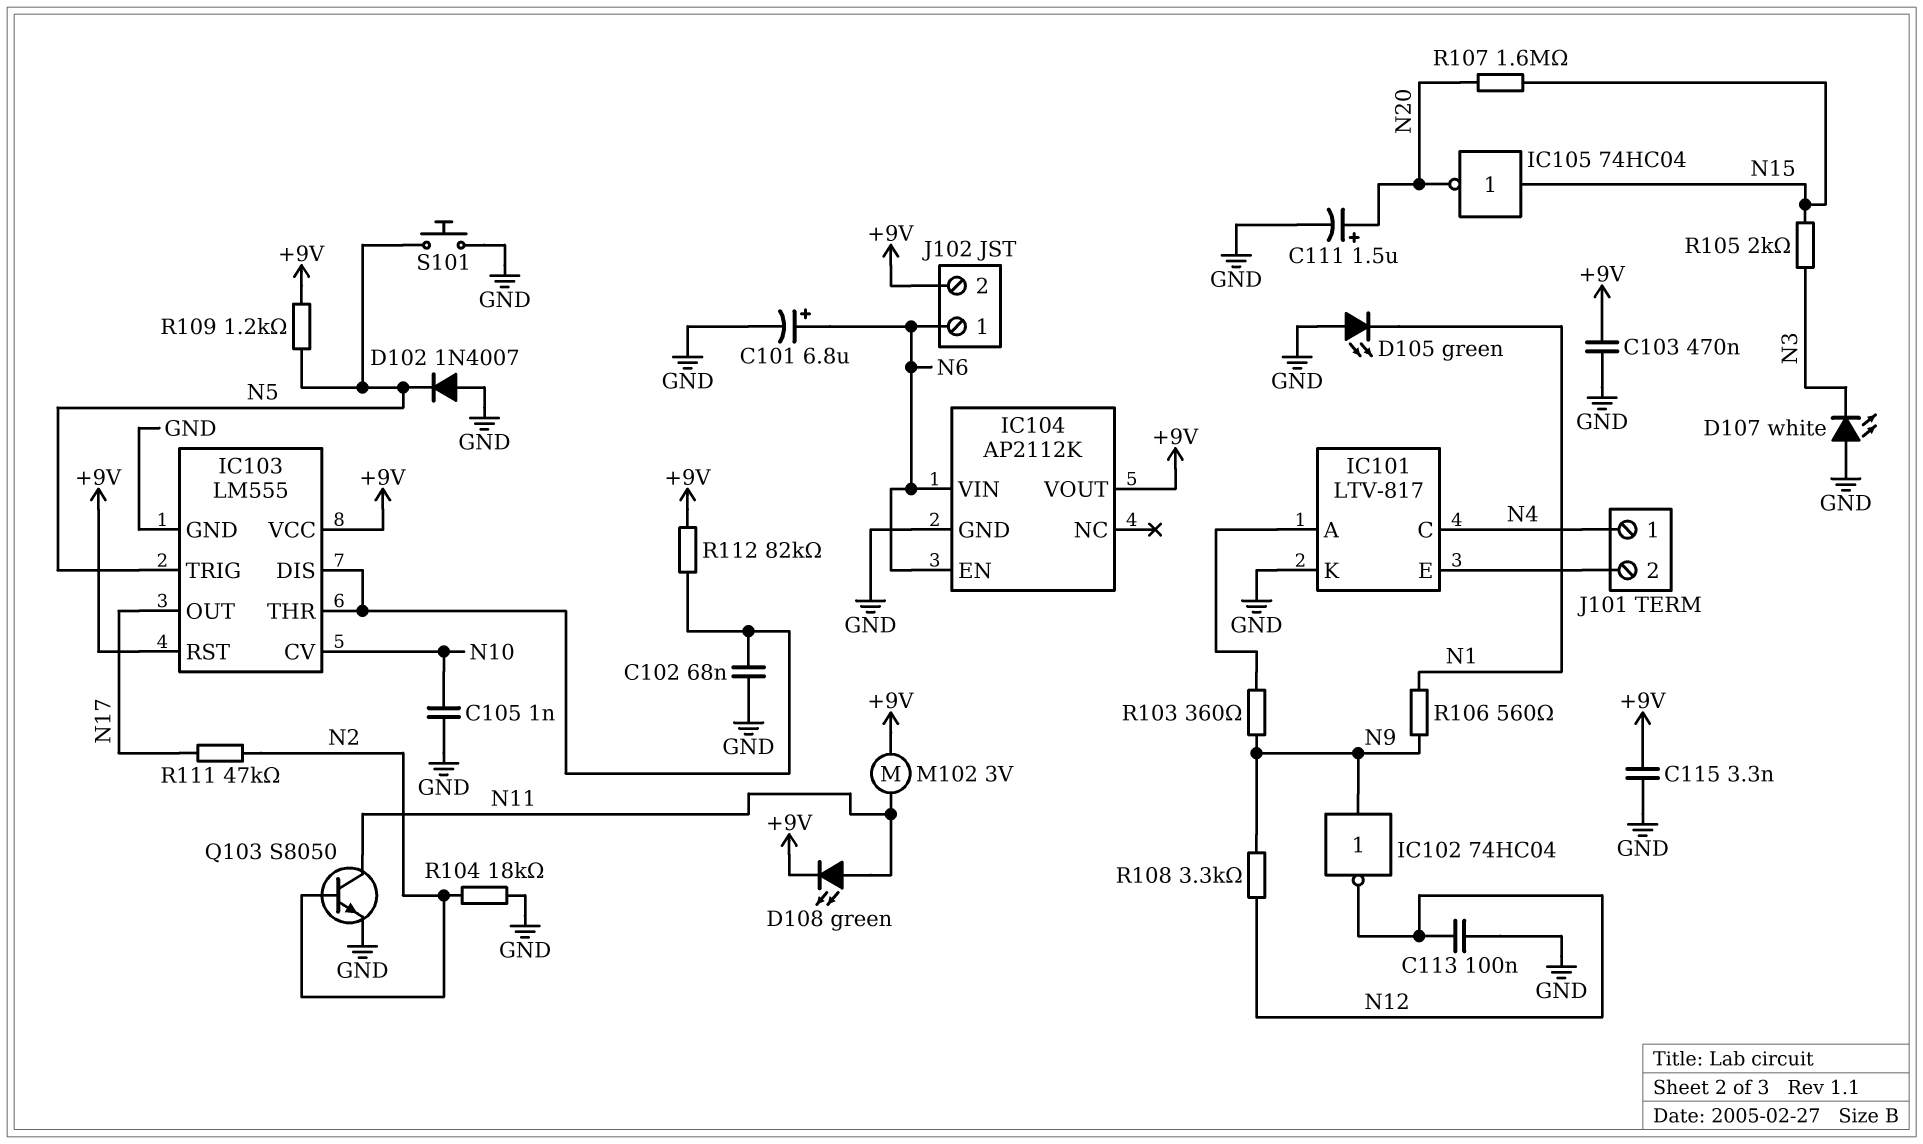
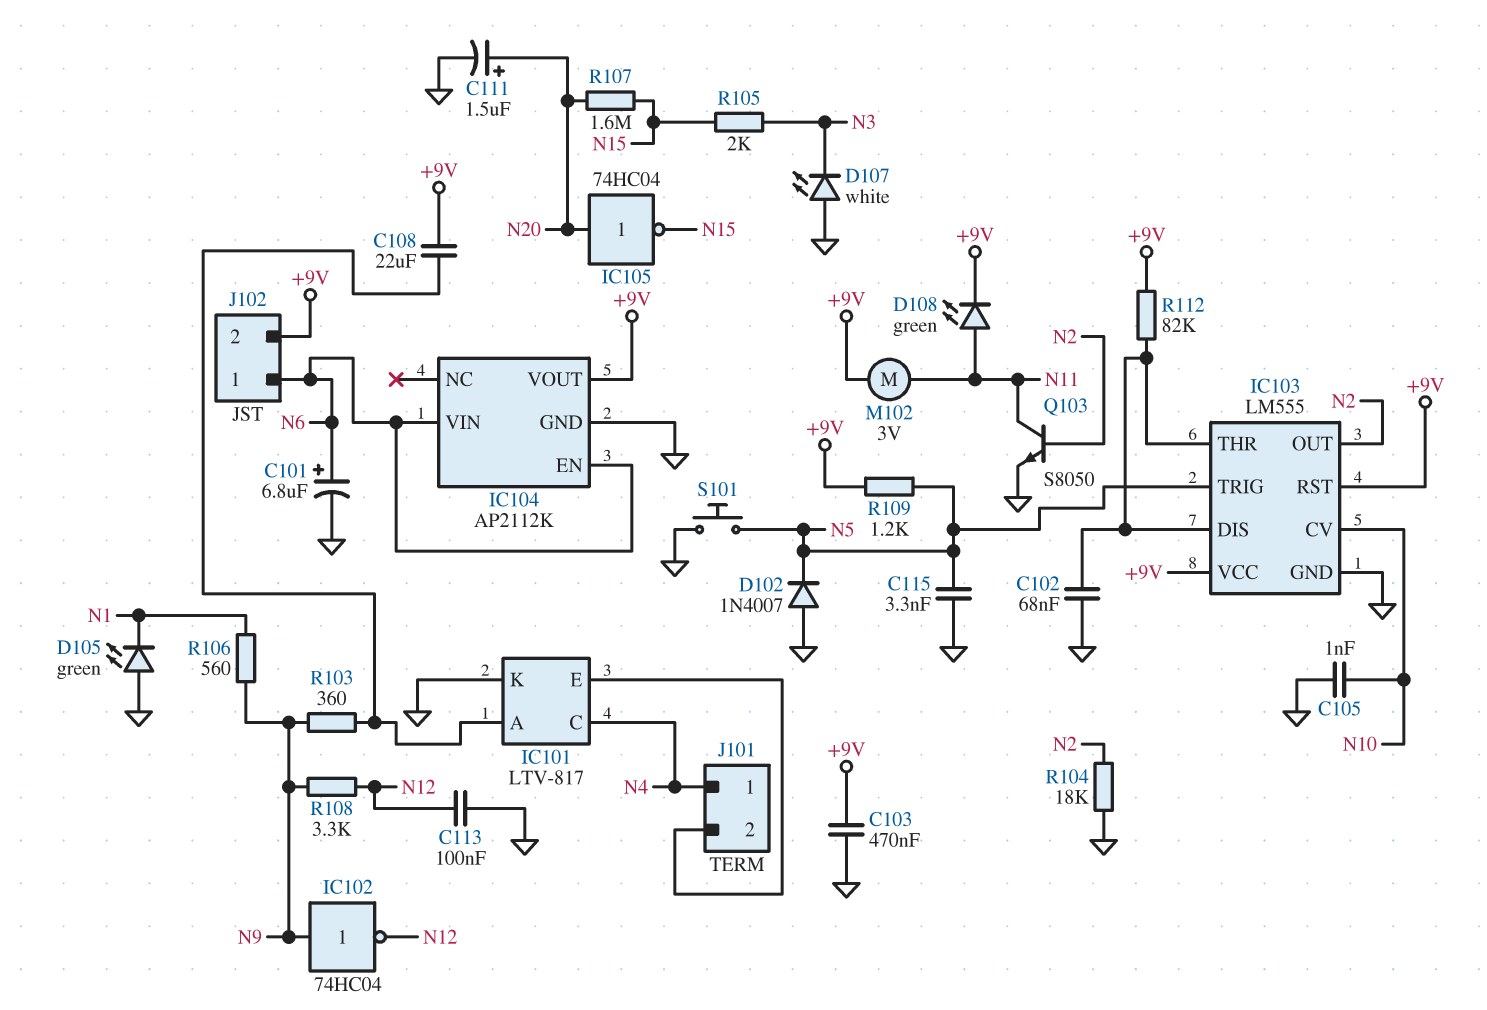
C108: none -> 22uF (+9V, IC101/A)
C115: 3.3nF (+9V, GND) -> 3.3nF (GND, N5)
IC103 pin OUT: N17 -> N2
IC105: NOT 74HC04 (in N15, out N20) -> NOT 74HC04 (in N20, out N15)
R111: 47k (N2, N17) -> none

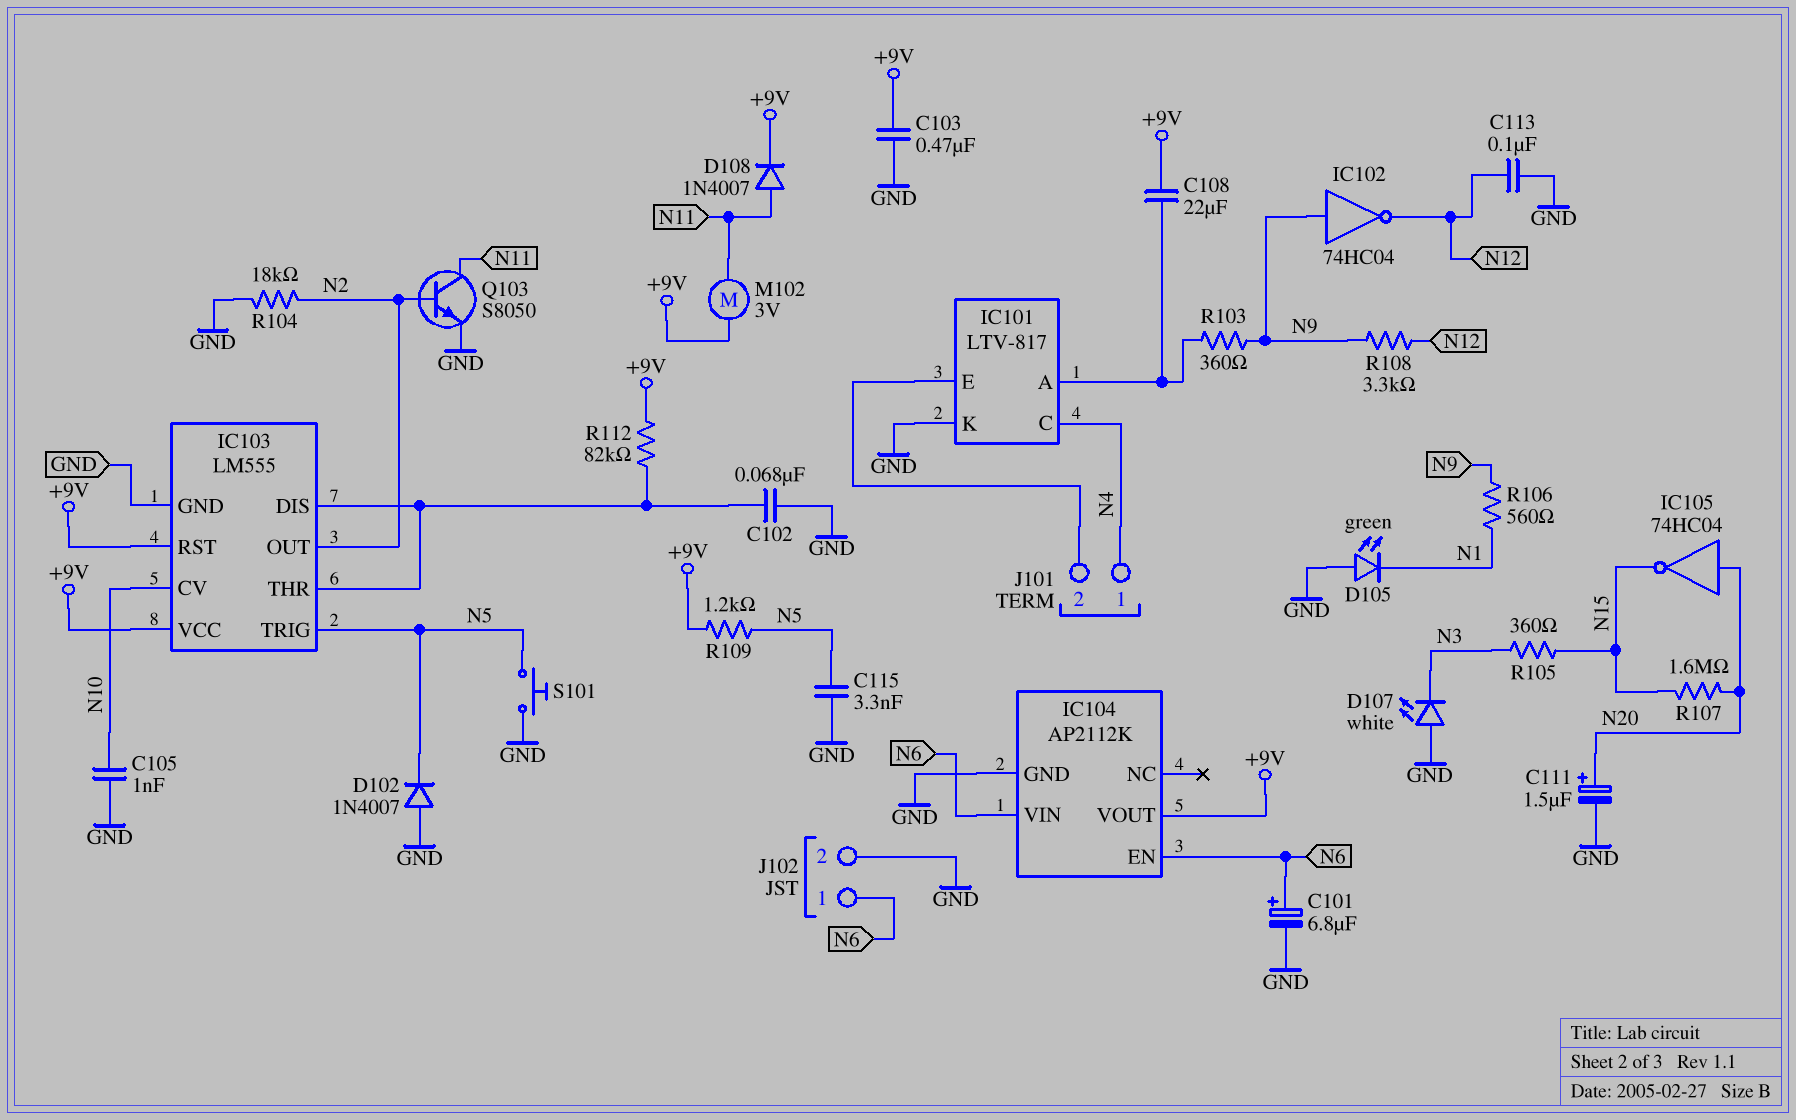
D108: LED green (A N11, K +9V) -> diode 1N4007 (A N11, K +9V)
J102 pin 2: +9V -> GND
R105: 2k (N3, N15) -> 360 (N3, N15)

